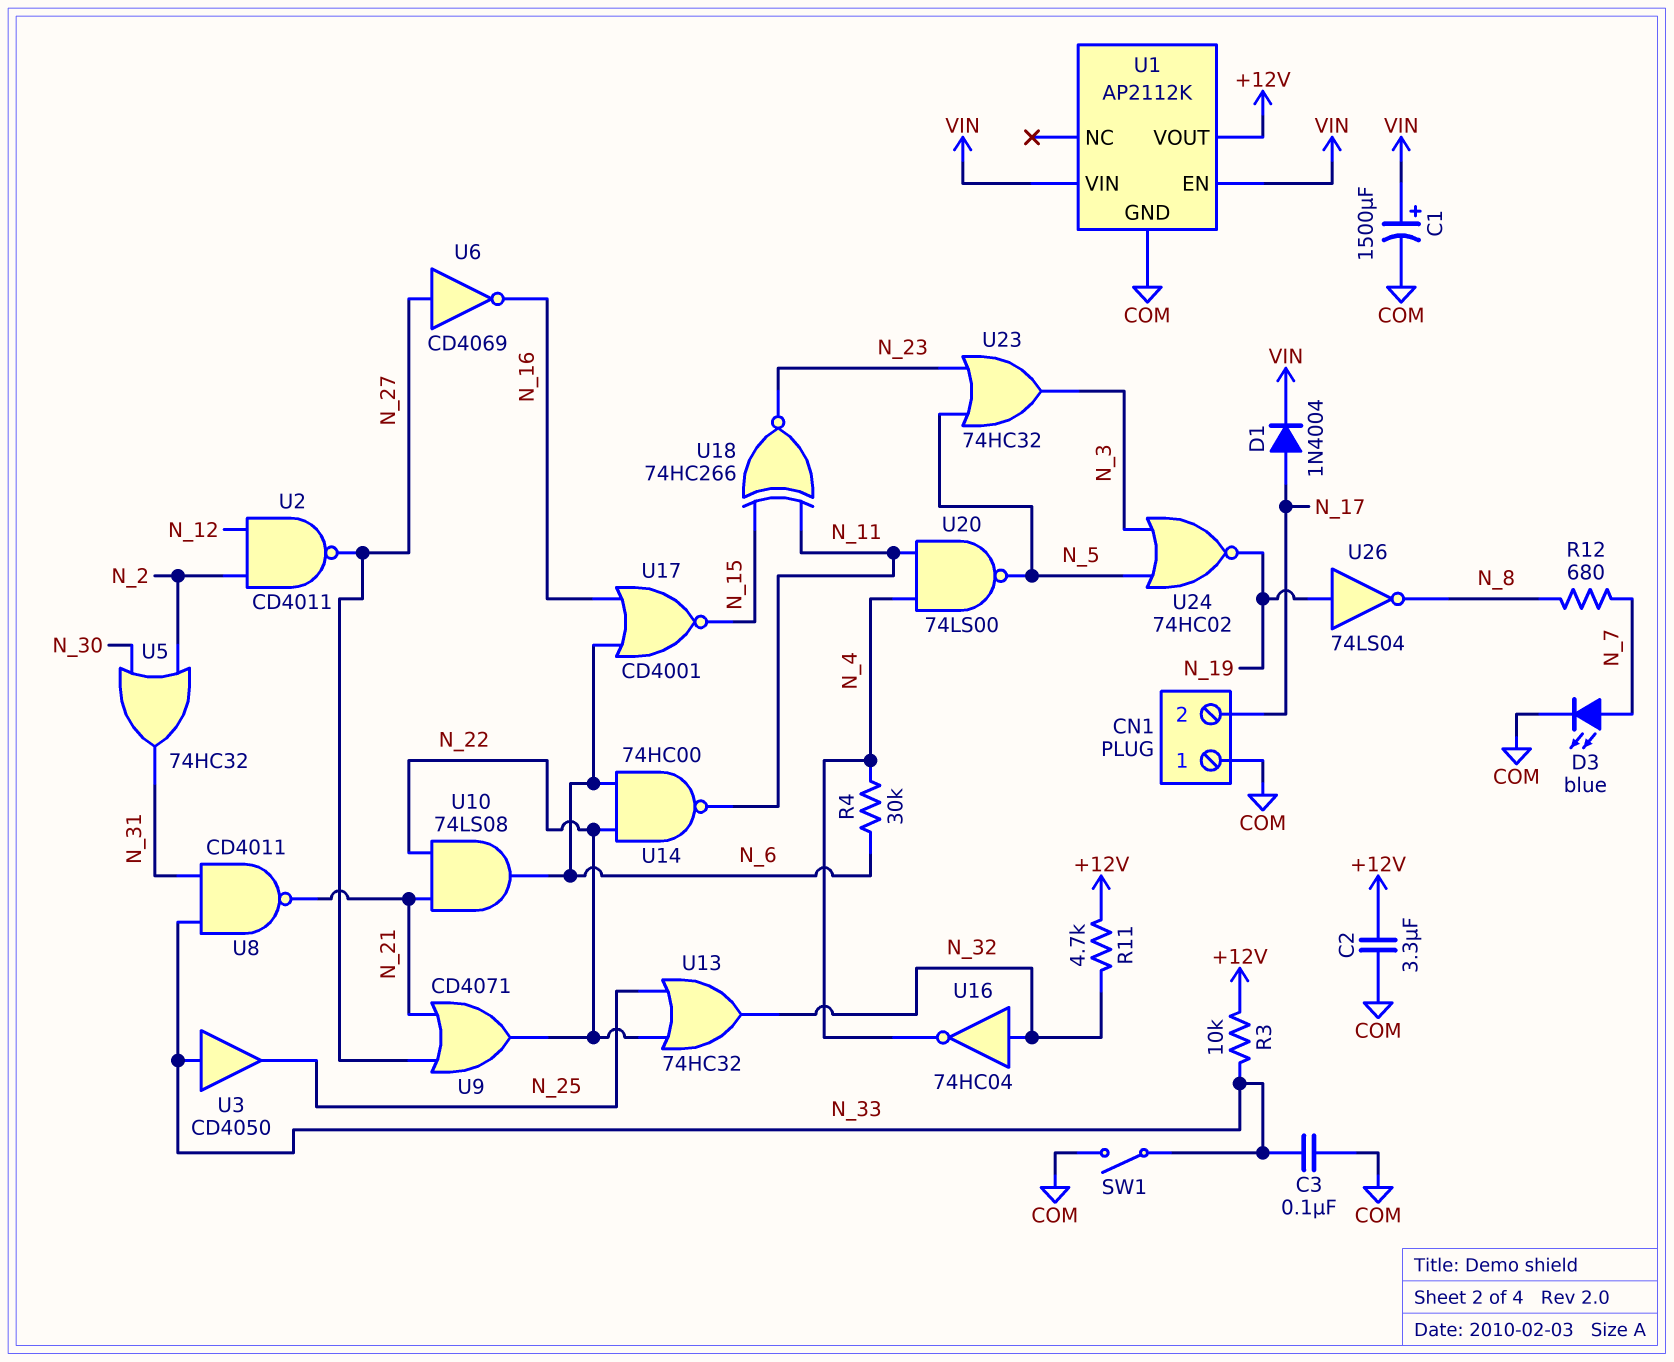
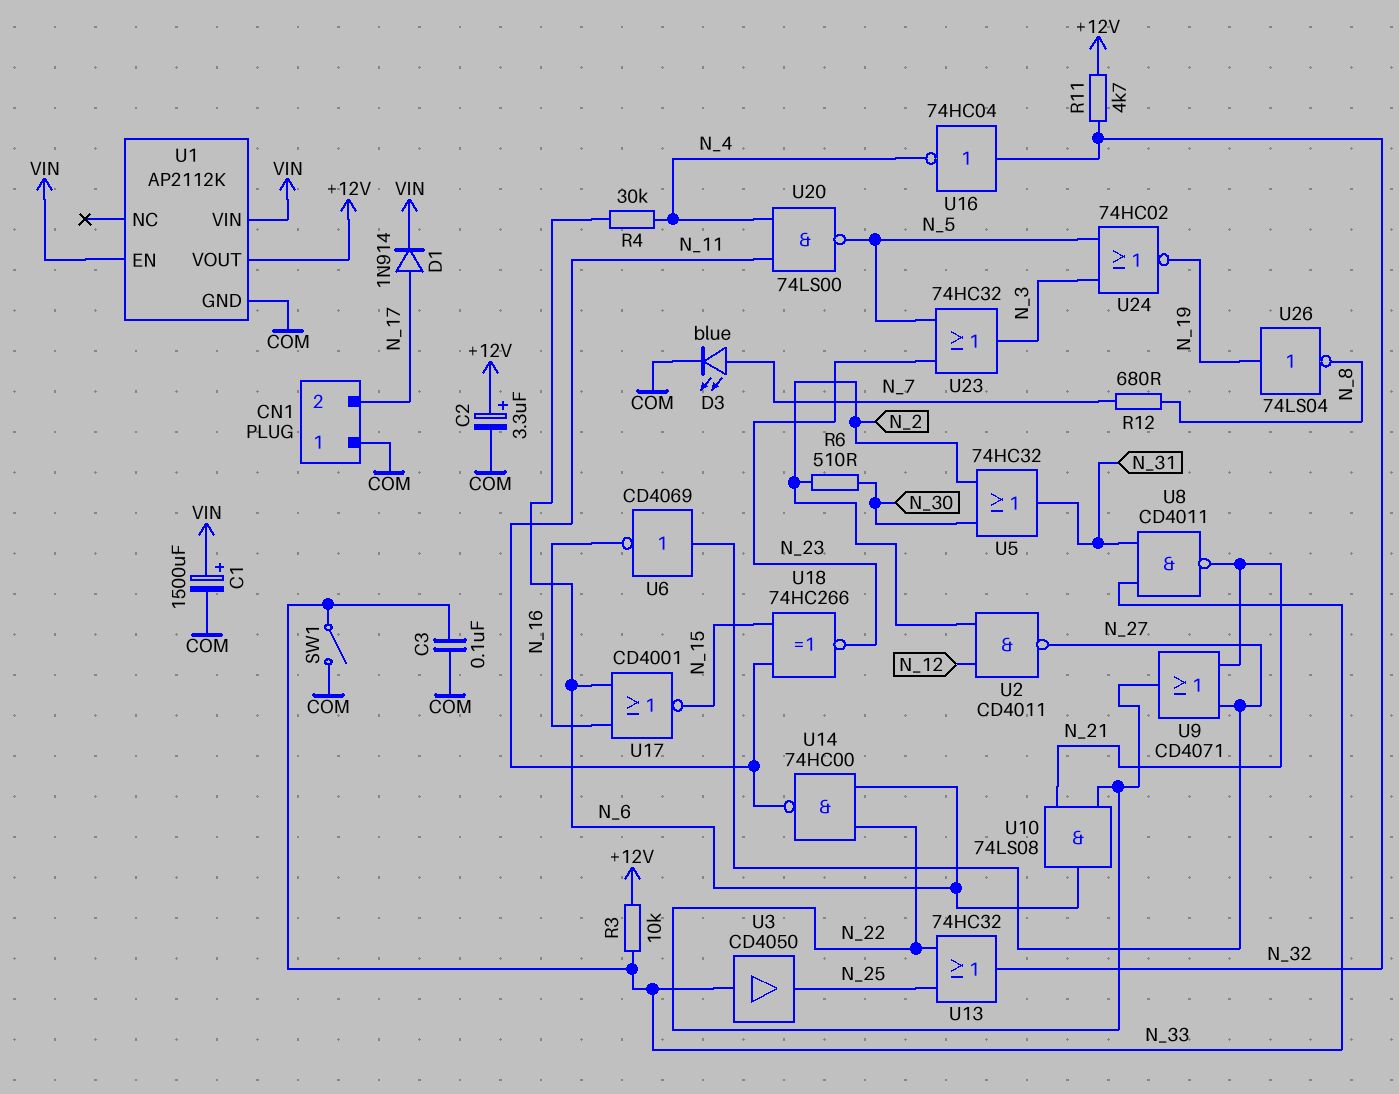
C2: 3.3uF (+12V, COM) -> 3.3uF (plus +12V, minus COM)
D1: diode 1N4004 (A N_17, K VIN) -> diode 1N914 (A N_17, K VIN)
R6: none -> 510 (N_2, N_30)

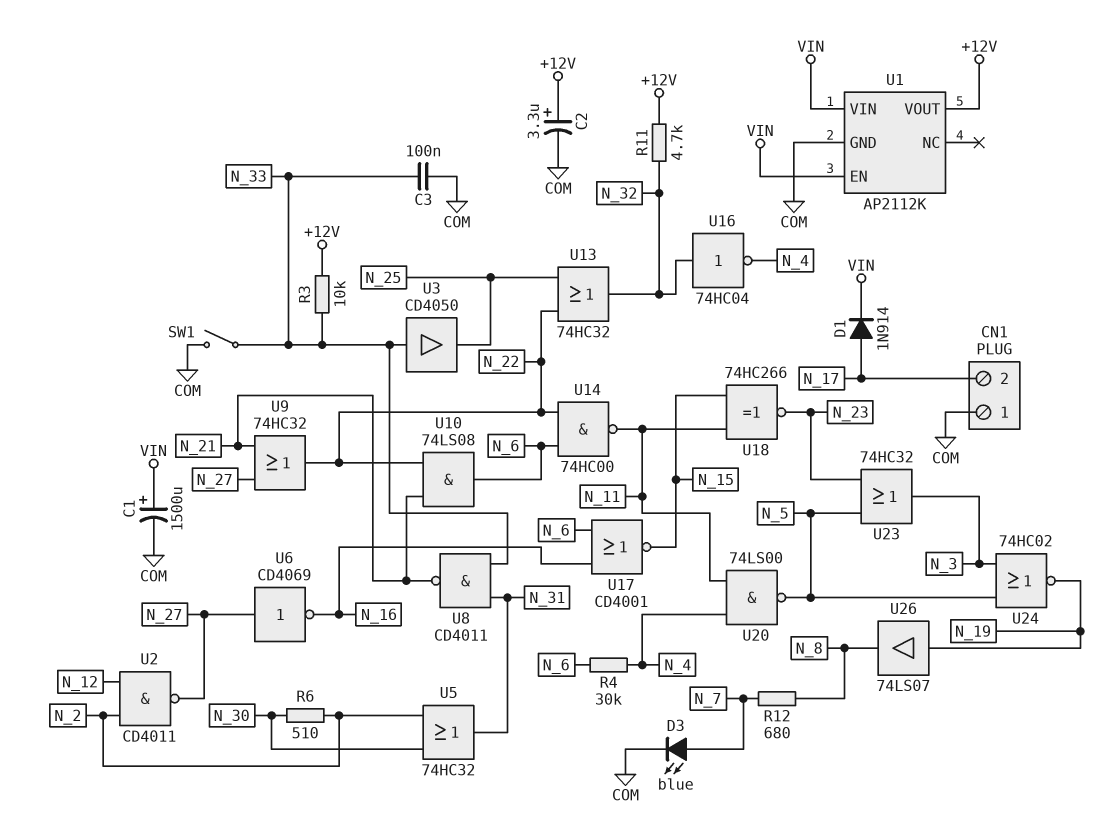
U9: OR CD4071 (in N_21, in N_27, out N_22) -> OR 74HC32 (in N_21, in N_27, out N_22)
U26: NOT 74LS04 (in N_19, out N_8) -> buffer 74LS07 (in N_19, out N_8)

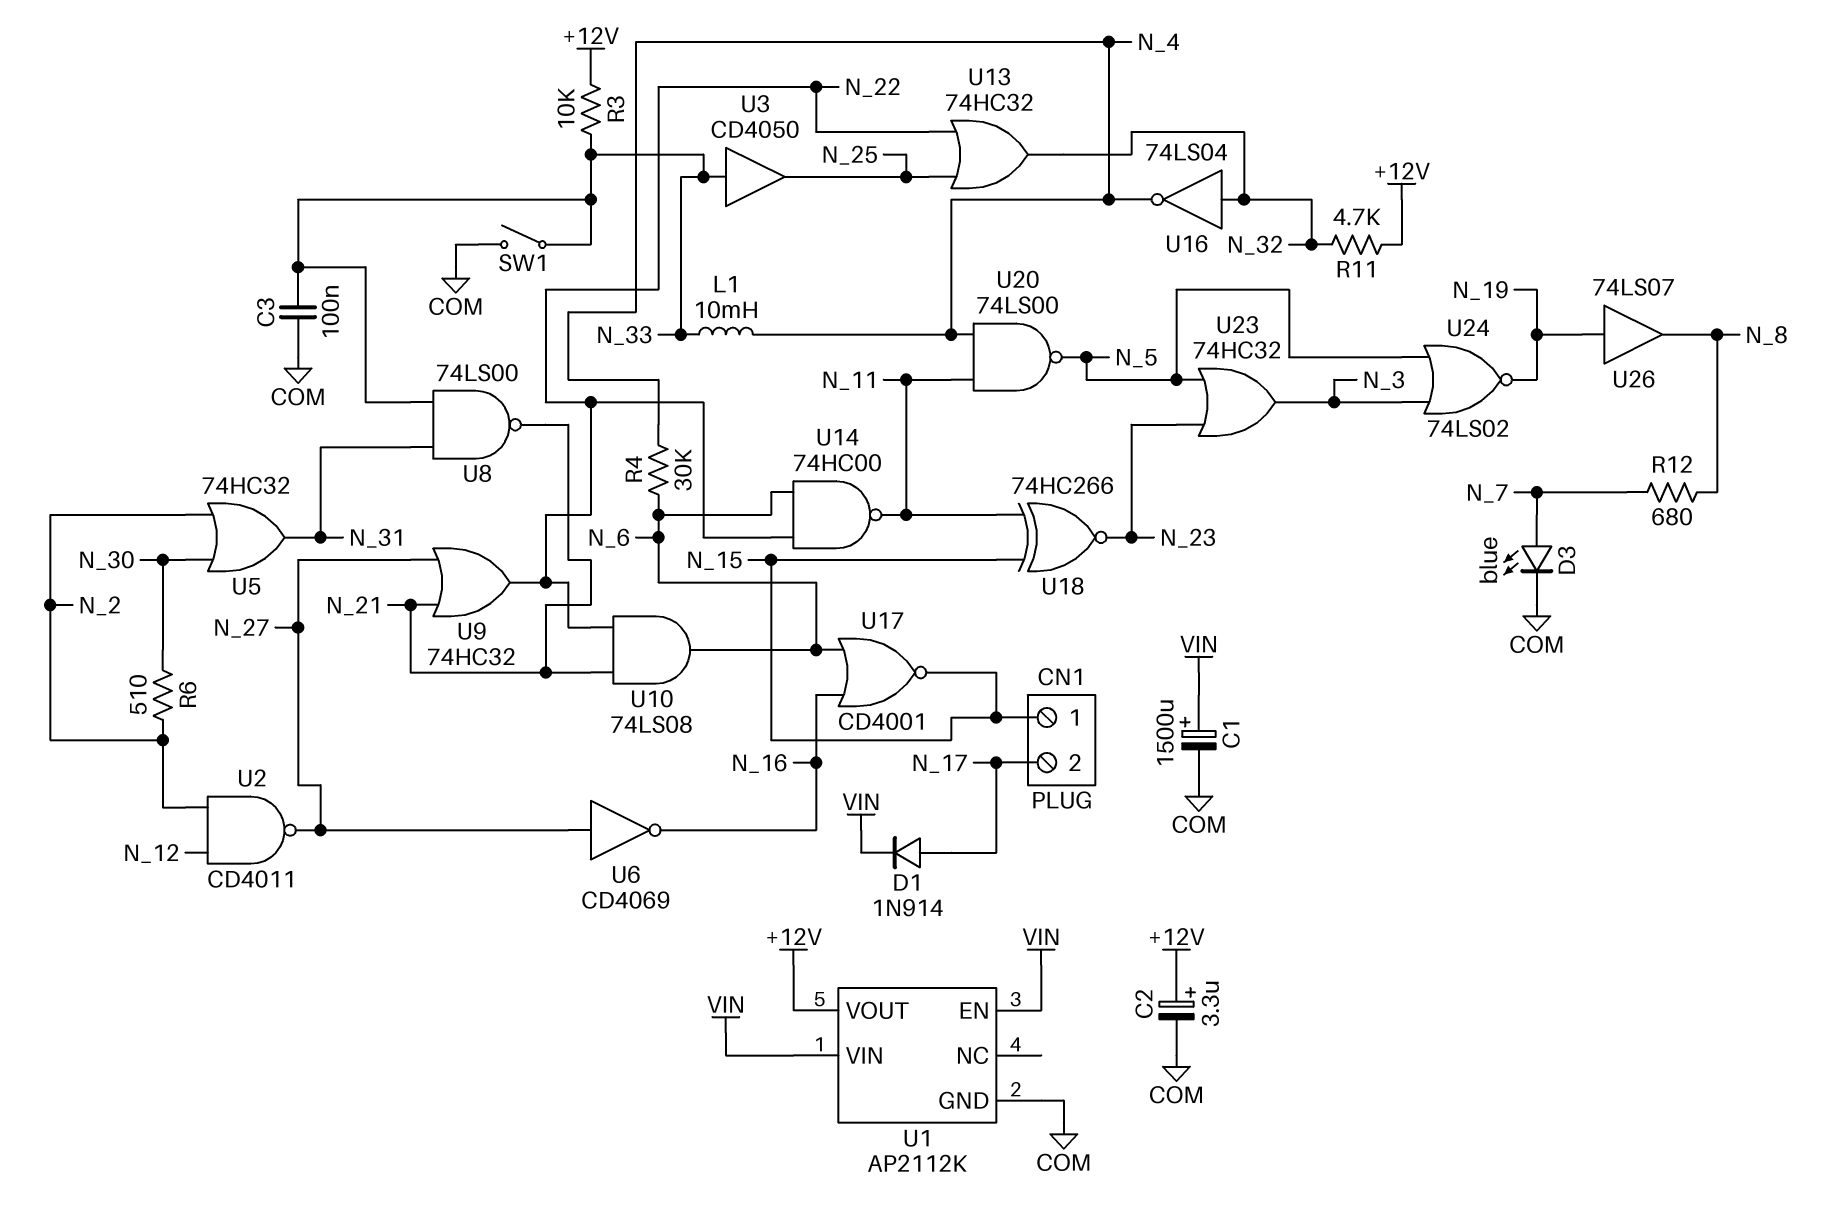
CN1 pin 1: COM -> N_15
L1: none -> 10mH (N_4, N_33)
U8: NAND CD4011 (in N_31, in N_33, out N_21) -> NAND 74LS00 (in N_31, in N_33, out N_21)
U16: NOT 74HC04 (in N_32, out N_4) -> NOT 74LS04 (in N_32, out N_4)
U24: NOR 74HC02 (in N_3, in N_5, out N_19) -> NOR 74LS02 (in N_3, in N_5, out N_19)

